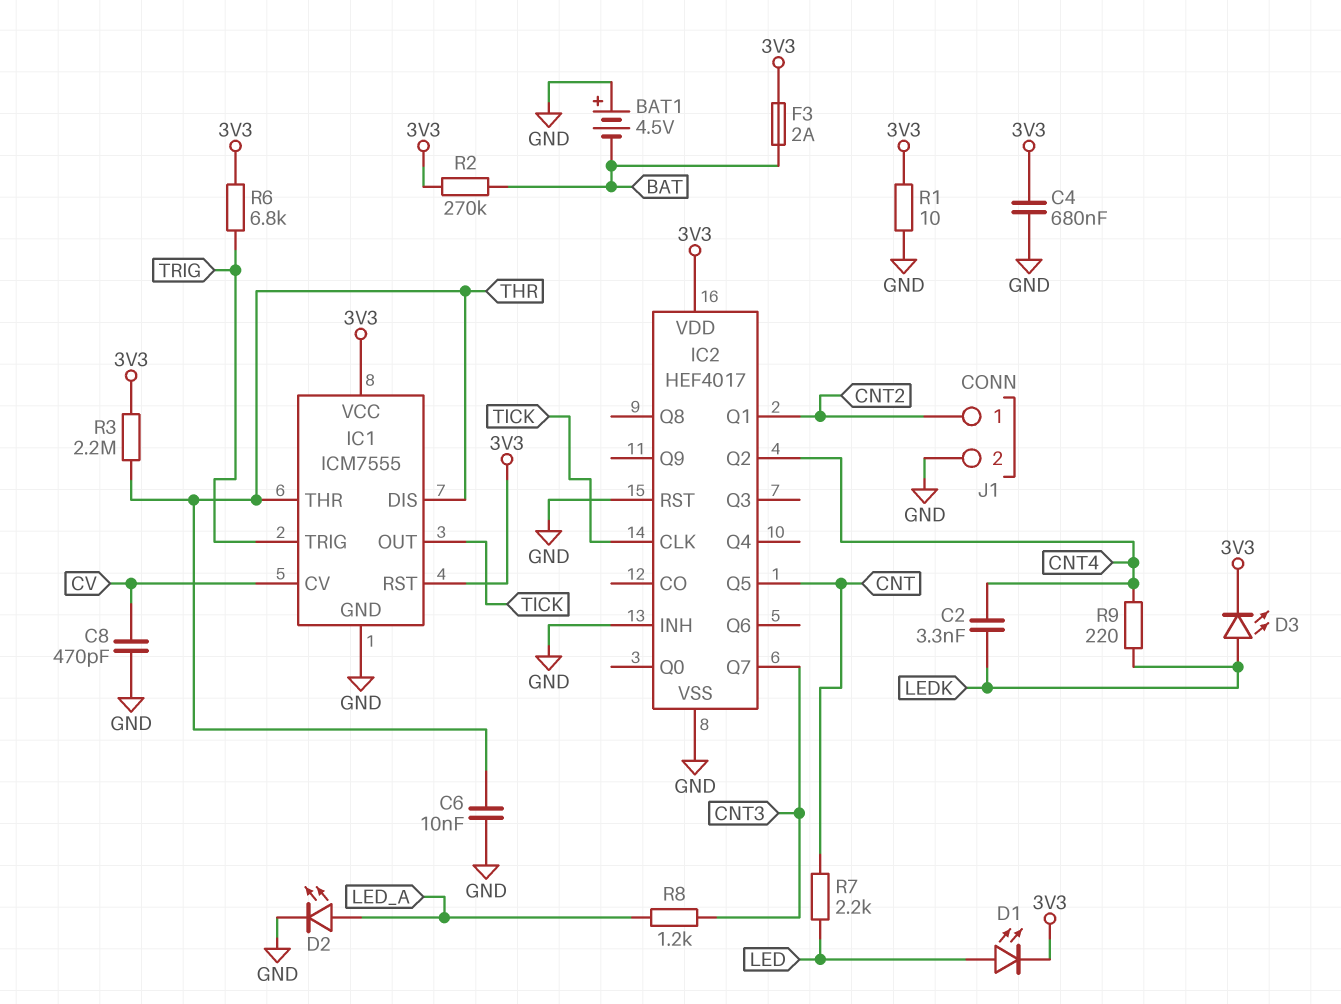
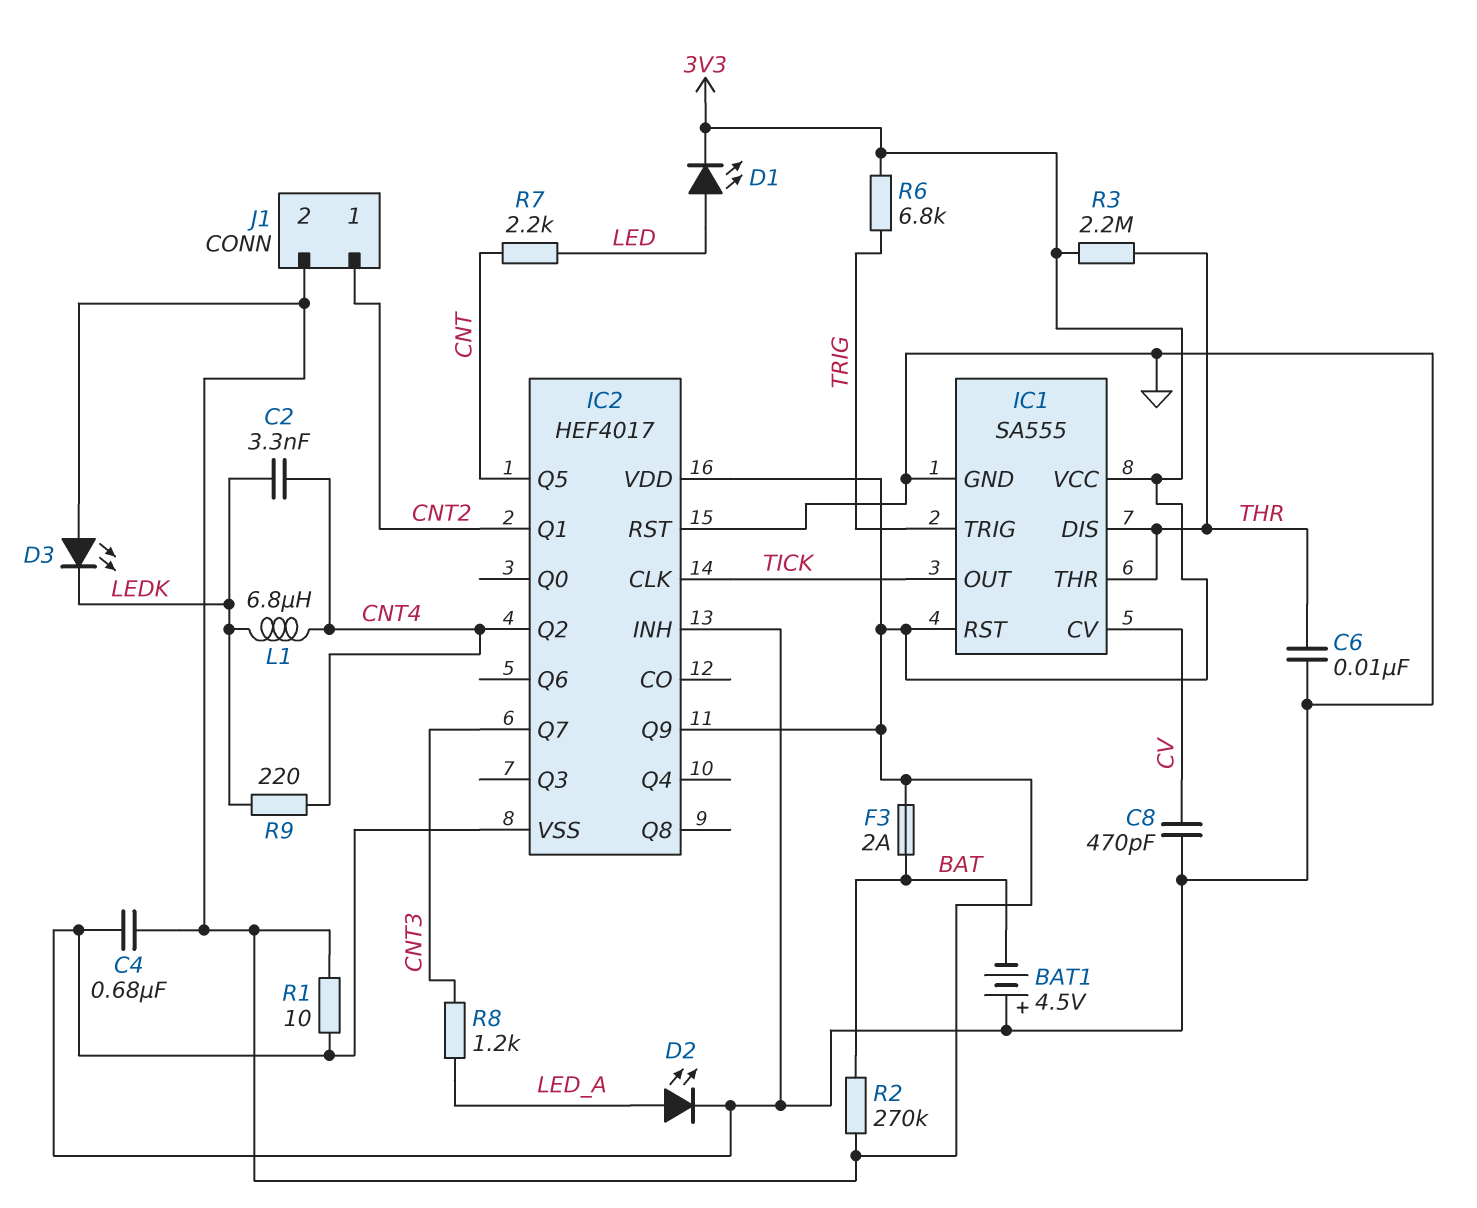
D3: LED (A LEDK, K 3V3) -> LED (A 3V3, K LEDK)
IC1: ICM7555 -> SA555
IC2 pin Q9: none -> 3V3
J1 pin 2: GND -> 3V3
L1: none -> 6.8uH (CNT4, LEDK)

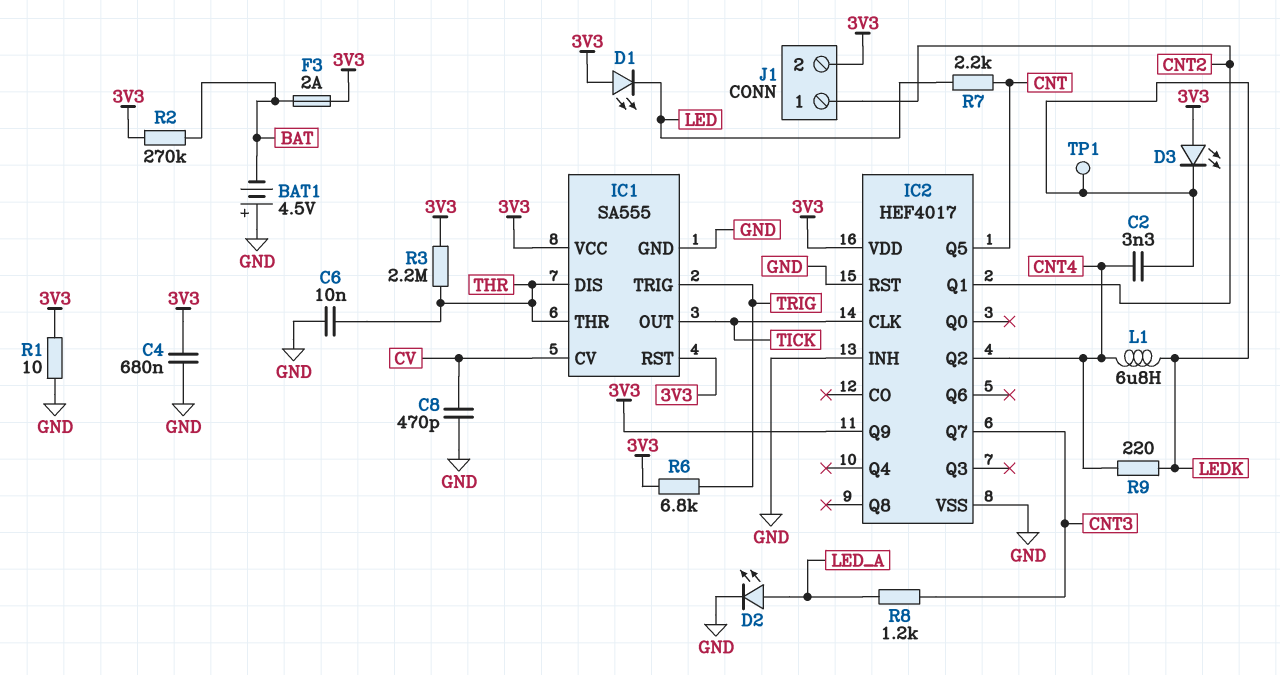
D1: LED (A LED, K 3V3) -> LED (A 3V3, K LED)
TP1: none -> test point (LEDK)

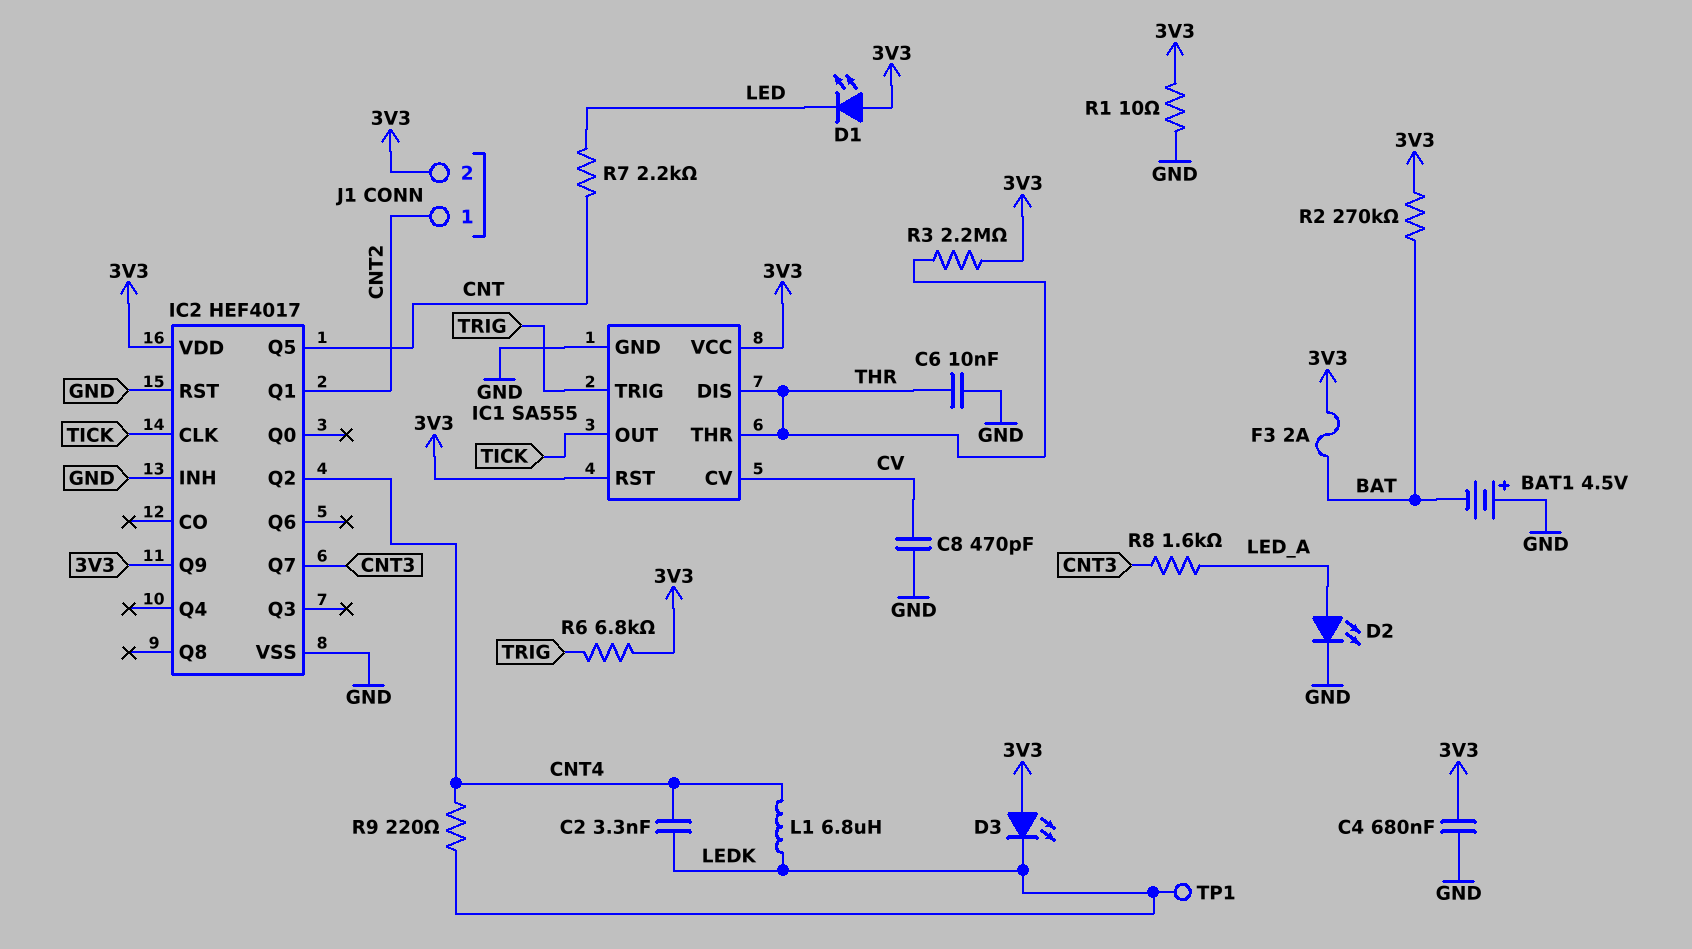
R8: 1.2k (CNT3, LED_A) -> 1.6k (CNT3, LED_A)

